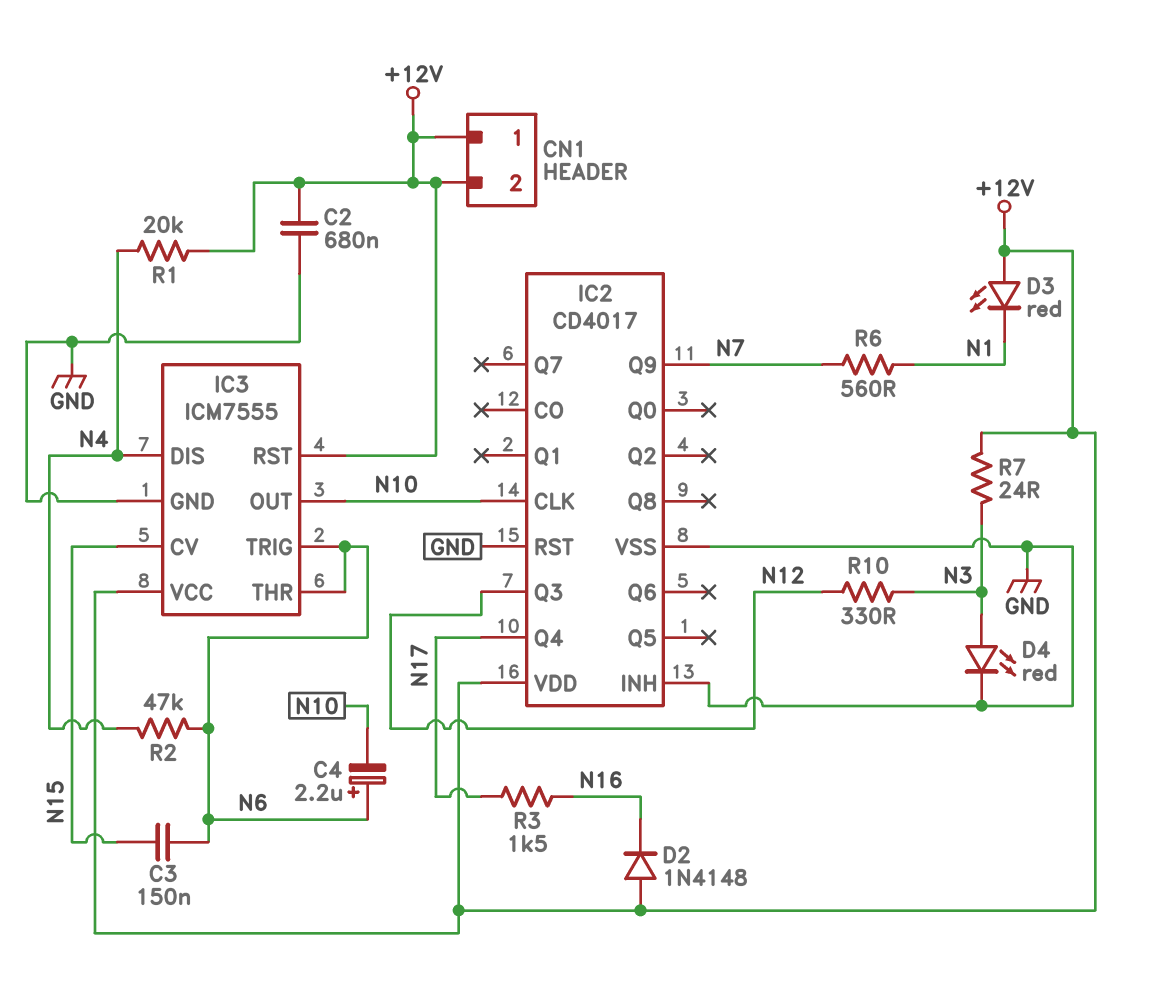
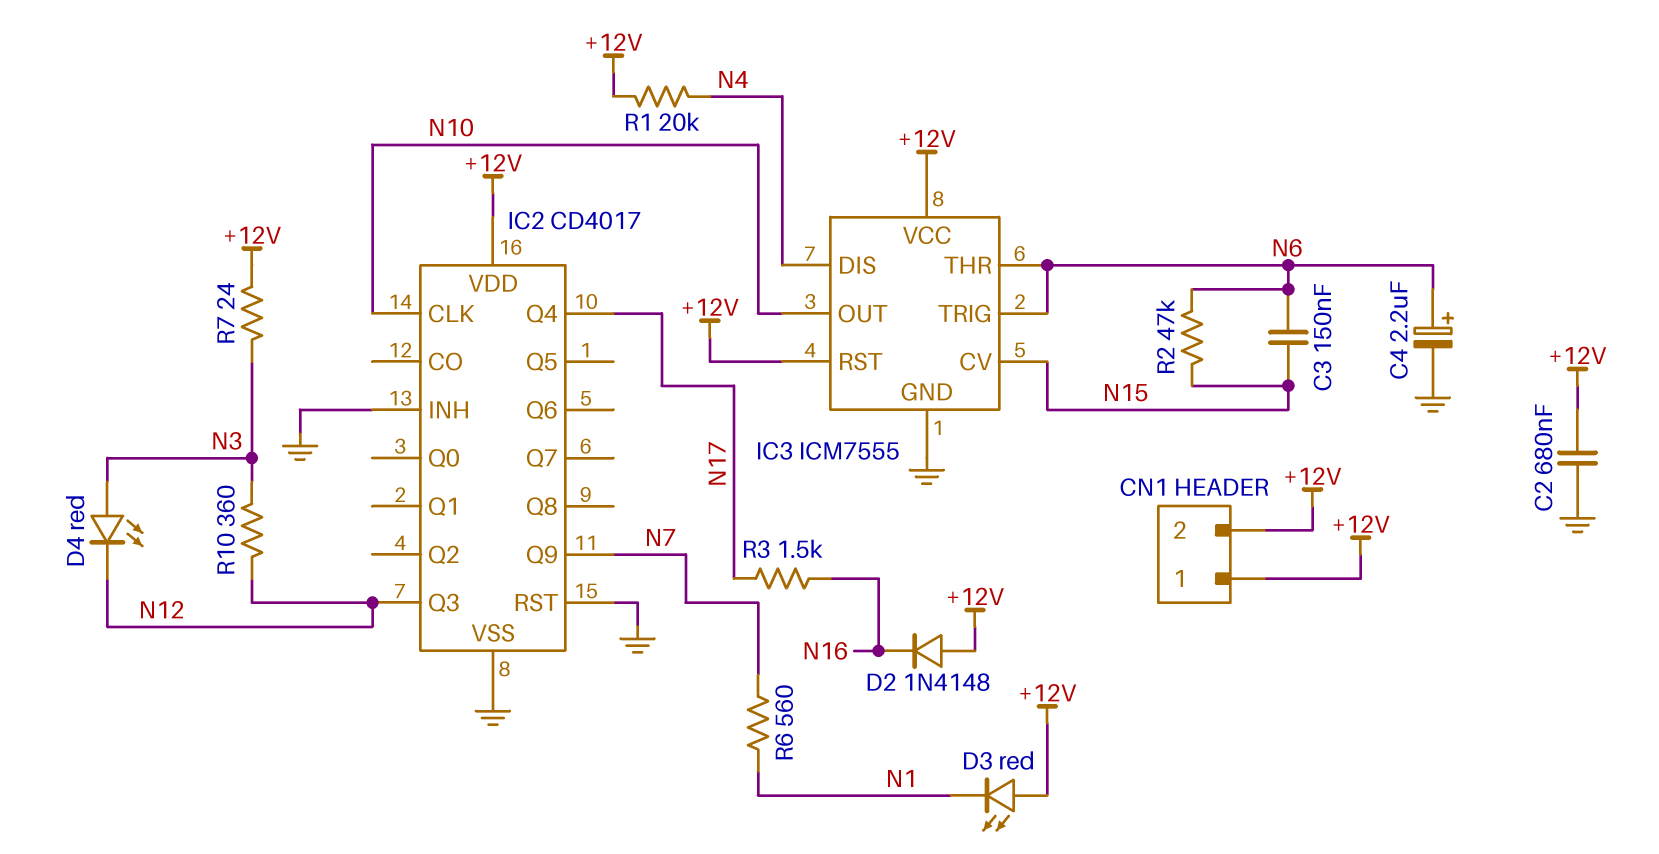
C4: 2.2uF (plus N6, minus N10) -> 2.2uF (plus N6, minus GND)
D4: LED red (A N3, K GND) -> LED red (A N3, K N12)
R2: 47k (N4, N6) -> 47k (N6, N15)
R10: 330 (N3, N12) -> 360 (N3, N12)

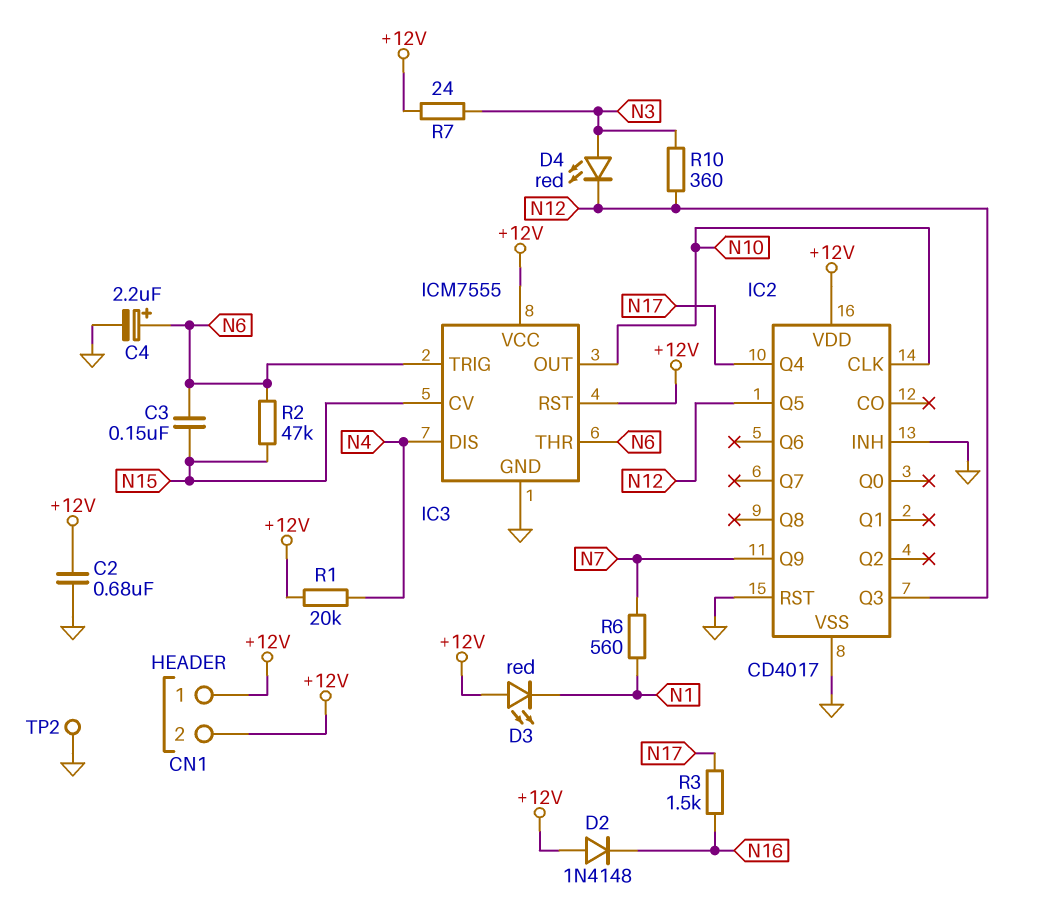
IC2 pin Q5: none -> N12
TP2: none -> test point (GND)

